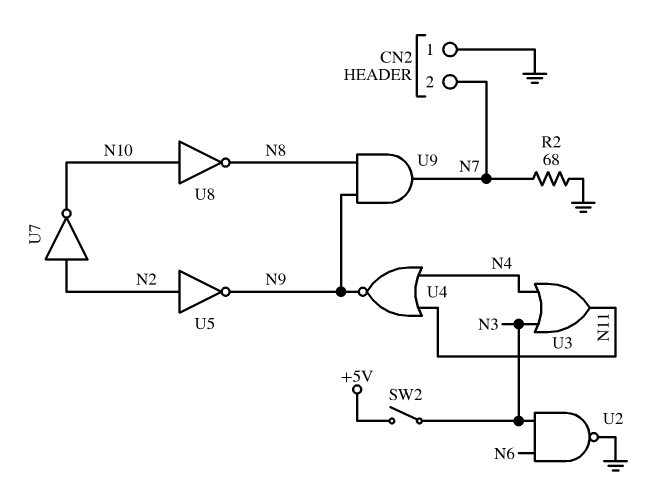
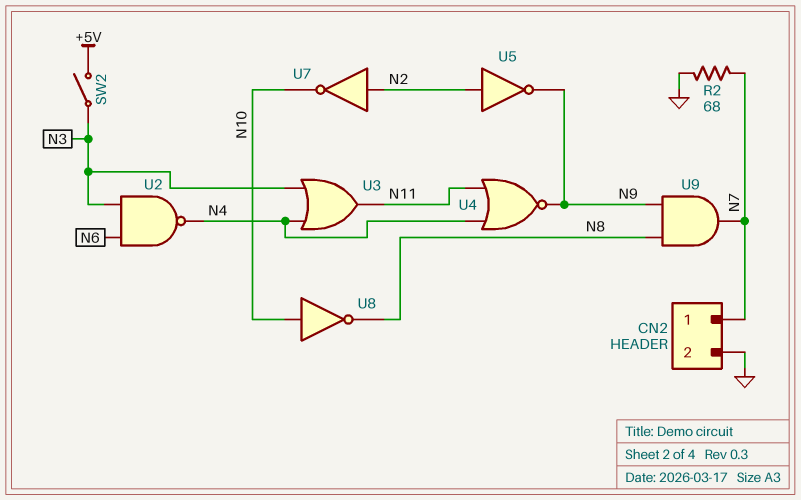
CN2 pin 1: GND -> N7
CN2 pin 2: N7 -> GND
U2: NAND (in N3, in N6, out GND) -> NAND (in N3, in N6, out N4)

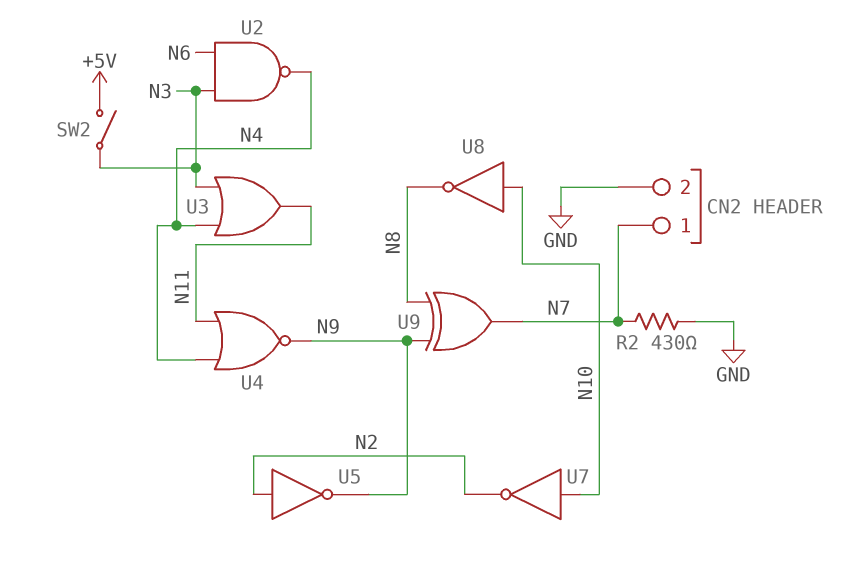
R2: 68 (GND, N7) -> 430 (GND, N7)
U7: NOT (in N2, out N10) -> NOT (in N10, out N2)
U9: AND (in N8, in N9, out N7) -> XOR (in N8, in N9, out N7)

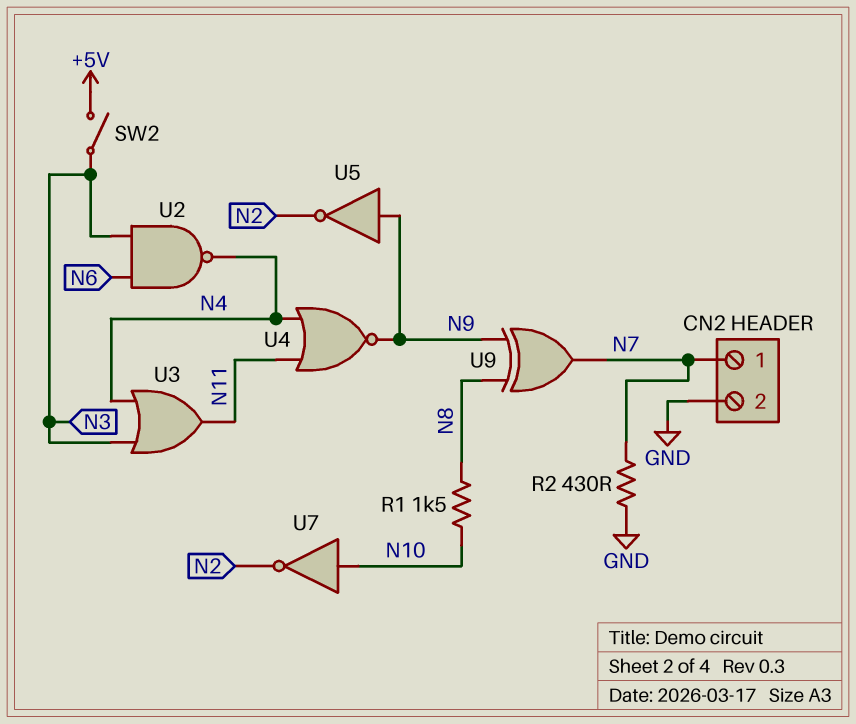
R1: none -> 1.5k (N8, N10)
U5: NOT (in N2, out N9) -> NOT (in N9, out N2)
U8: NOT (in N10, out N8) -> none

